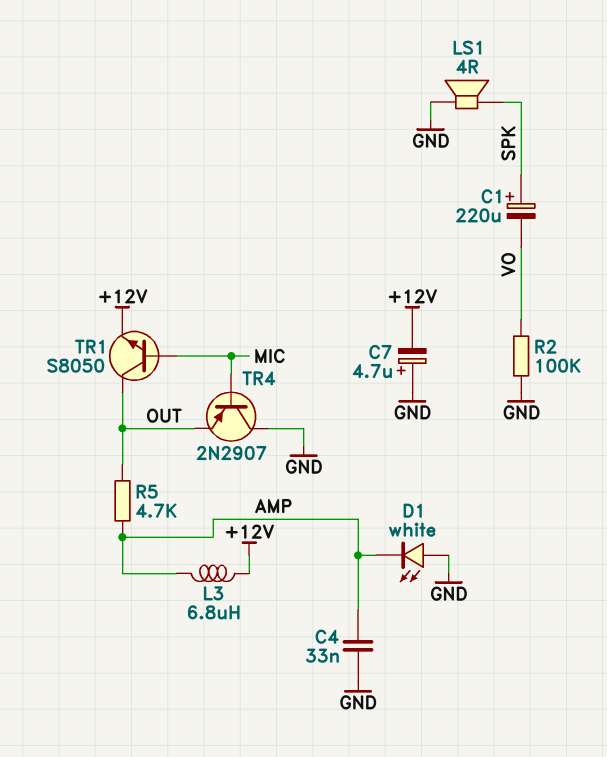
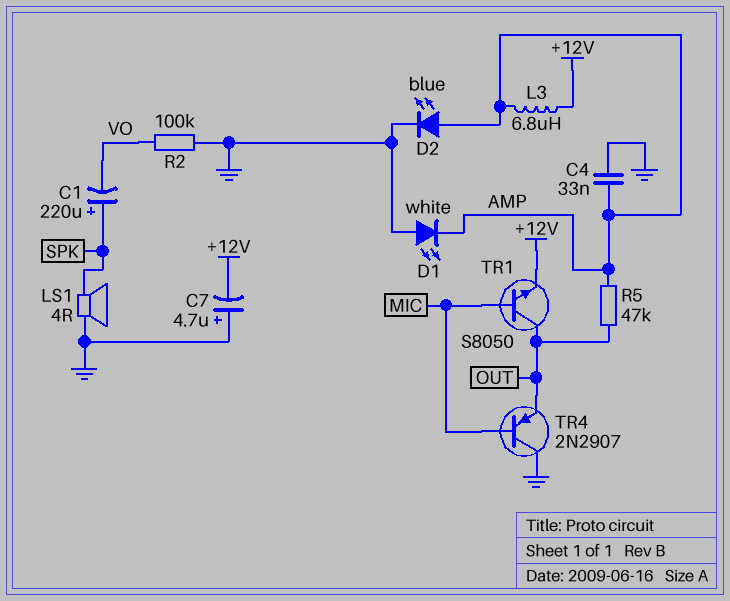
D2: none -> LED blue (A AMP, K GND)
R5: 4.7k (AMP, OUT) -> 47k (AMP, OUT)

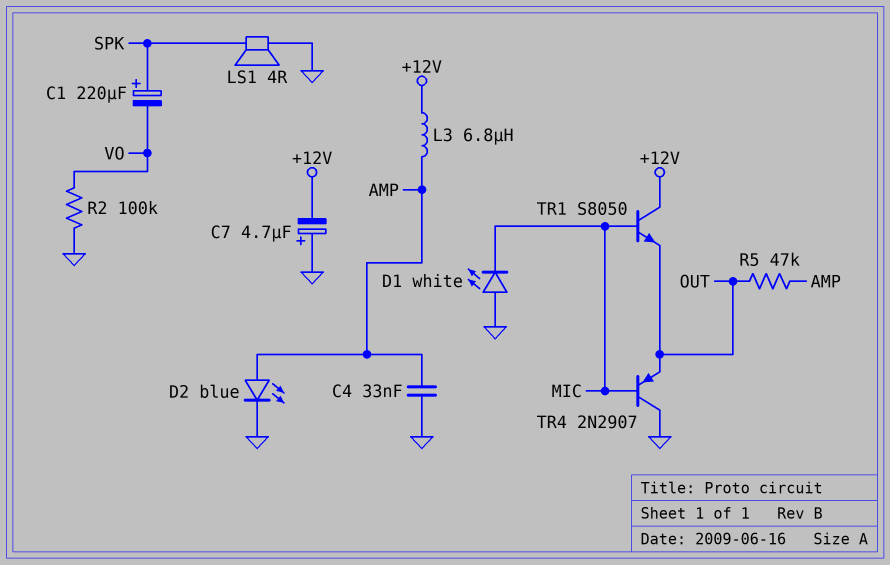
D1: LED white (A GND, K AMP) -> LED white (A GND, K MIC)
TR1: NPN S8050 (B MIC, C OUT, E +12V) -> NPN S8050 (B MIC, C +12V, E OUT)

